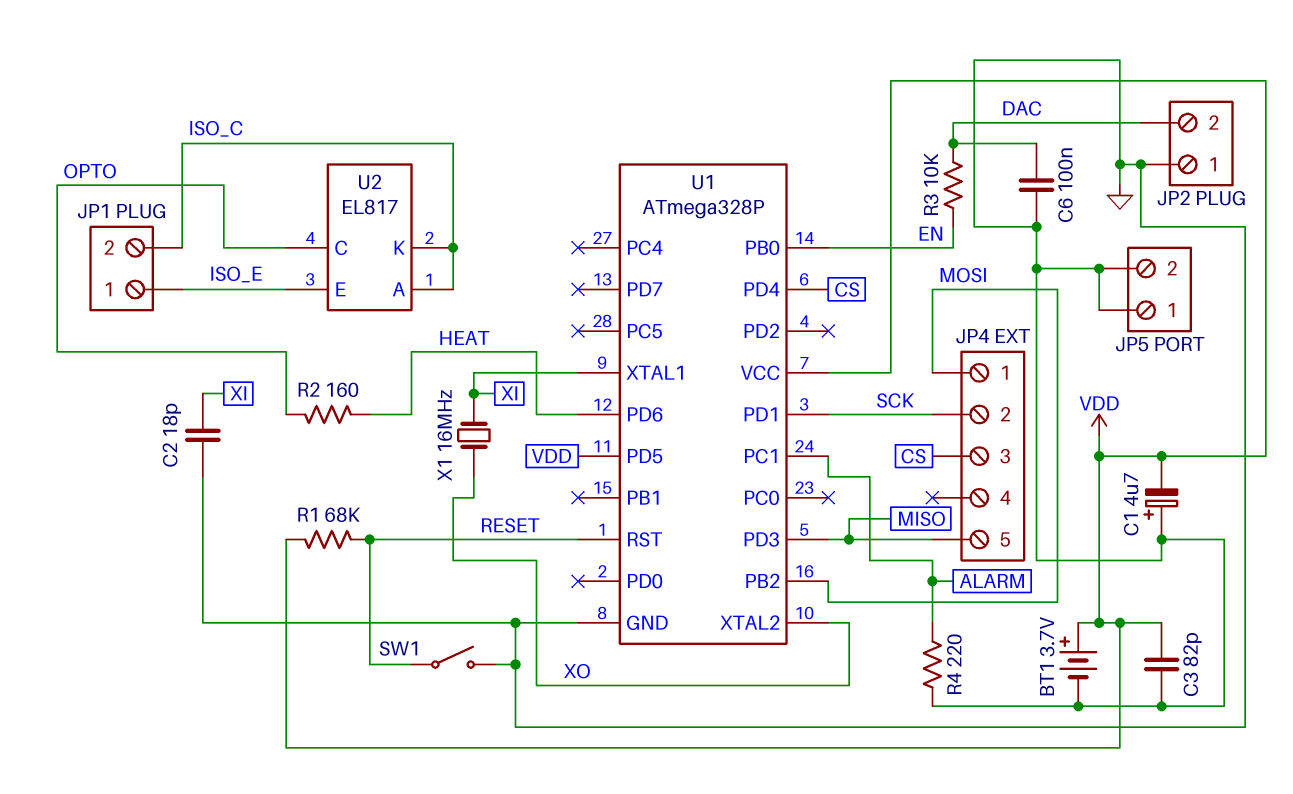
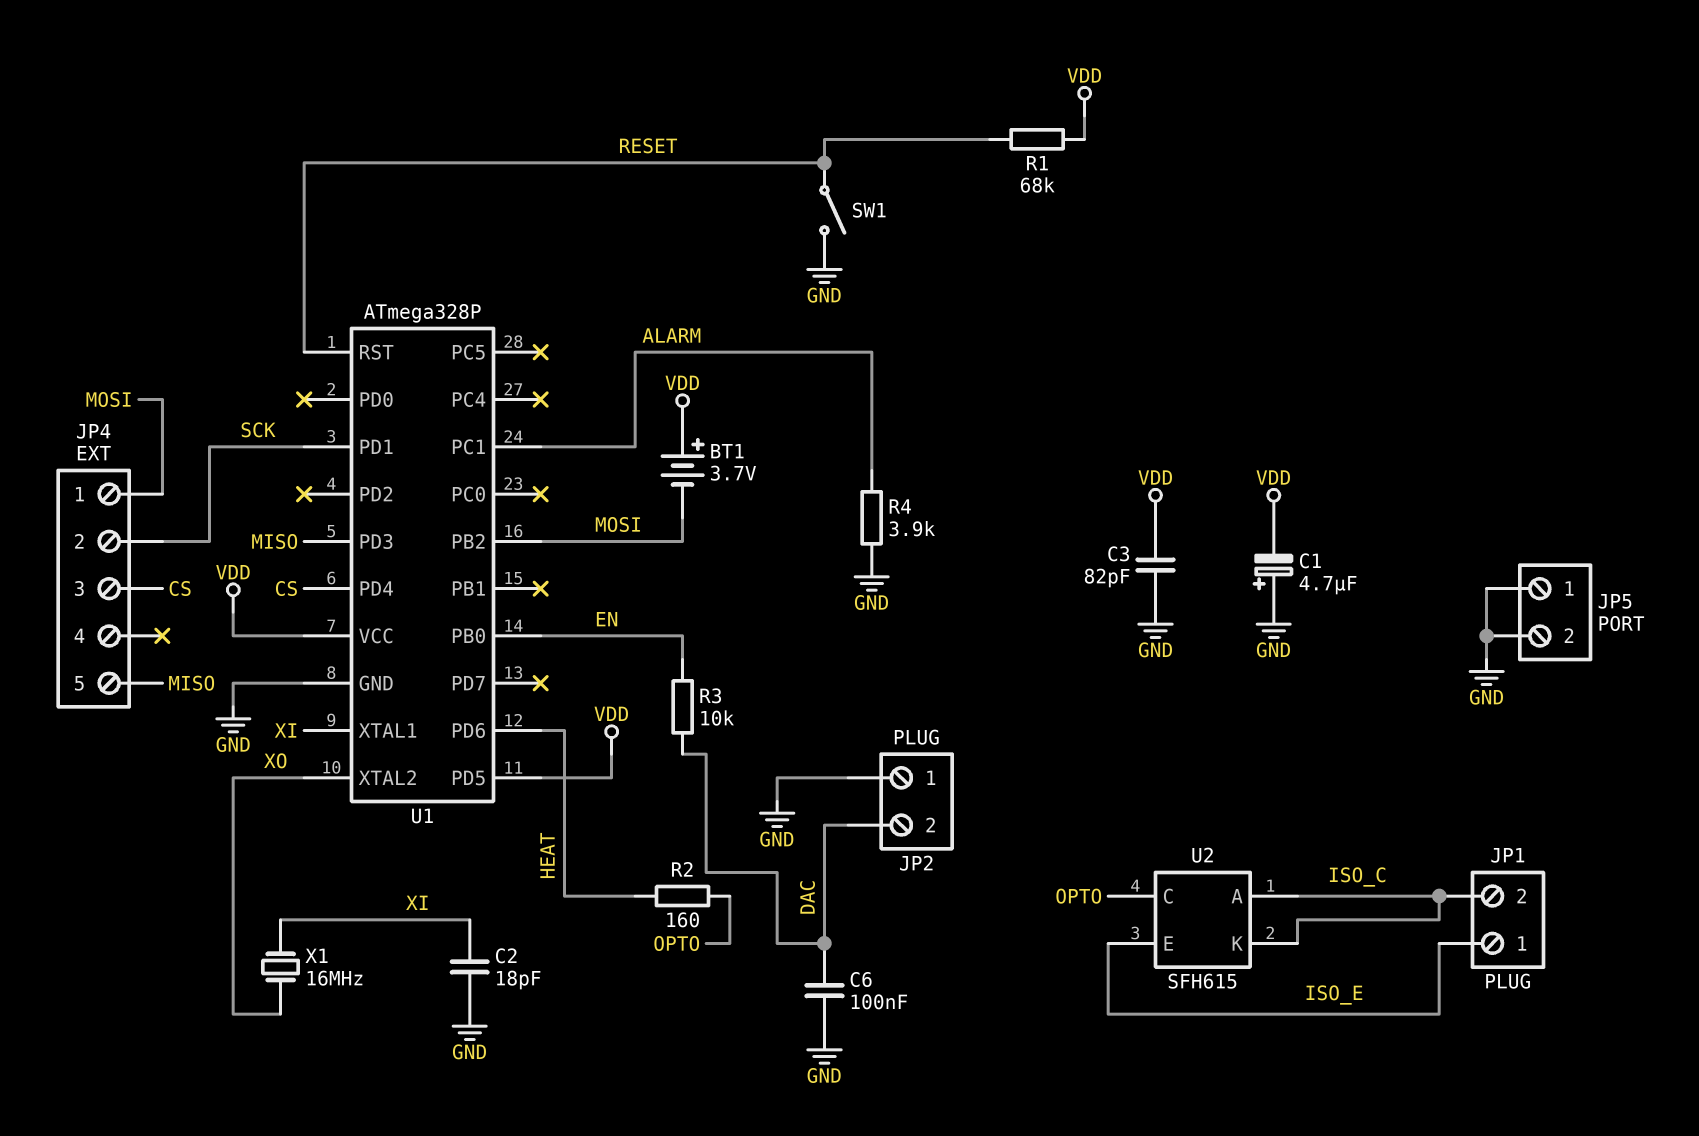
BT1: 3.7V (plus VDD, minus GND) -> 3.7V (plus VDD, minus MOSI)
R4: 220 (ALARM, GND) -> 3.9k (ALARM, GND)
U2: EL817 -> SFH615

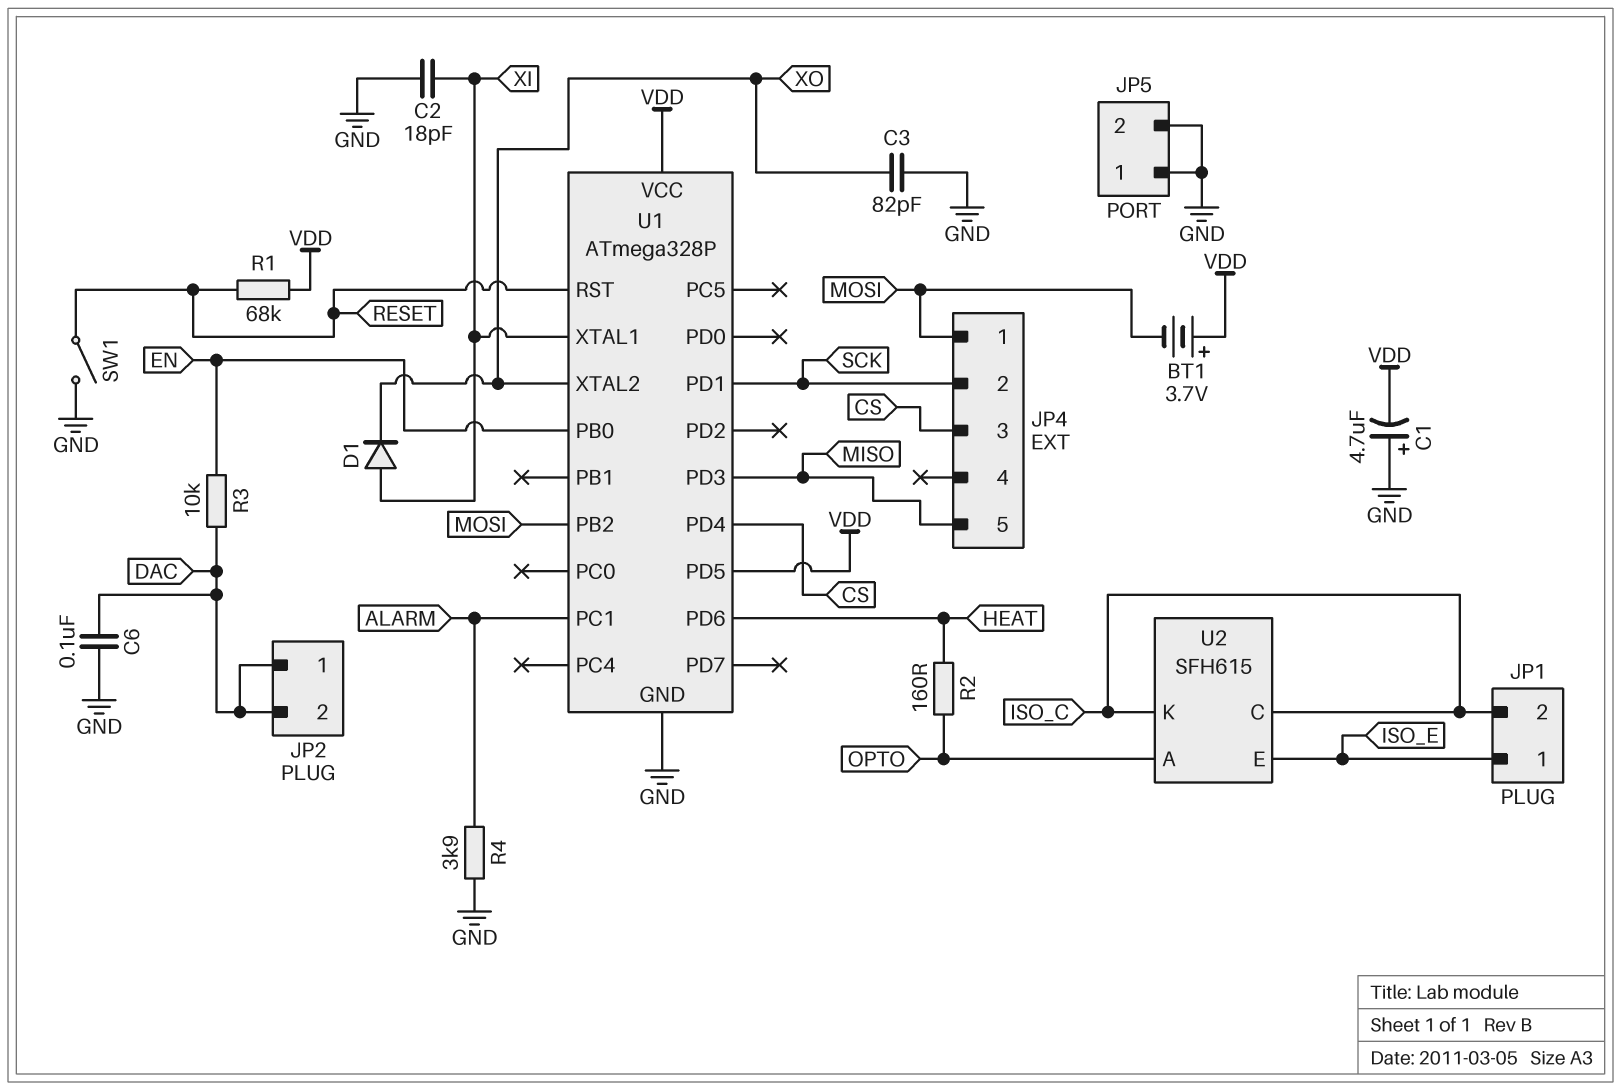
C3: 82pF (GND, VDD) -> 82pF (GND, XO)
D1: none -> diode (A XI, K XO)
JP2 pin 1: GND -> DAC
U2 pin A: ISO_C -> OPTO
U2 pin C: OPTO -> ISO_C
X1: 16MHz (XI, XO) -> none

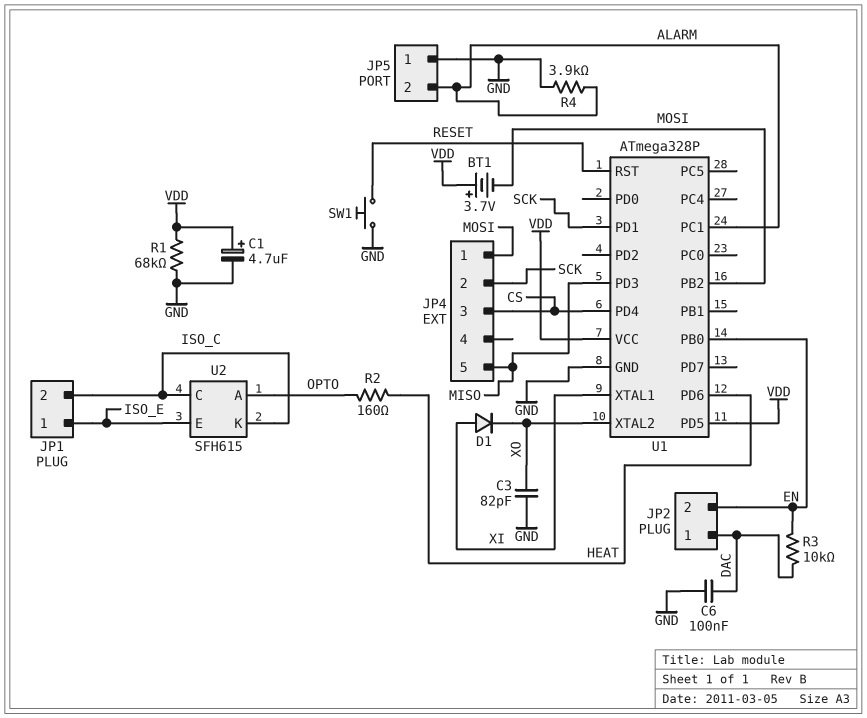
C1: 4.7uF (plus GND, minus VDD) -> 4.7uF (plus VDD, minus GND)
C2: 18pF (GND, XI) -> none
JP2 pin 2: DAC -> EN
JP5 pin 2: GND -> ALARM
R1: 68k (RESET, VDD) -> 68k (GND, VDD)
SW1: switch (GND, RESET) -> button (GND, RESET)

